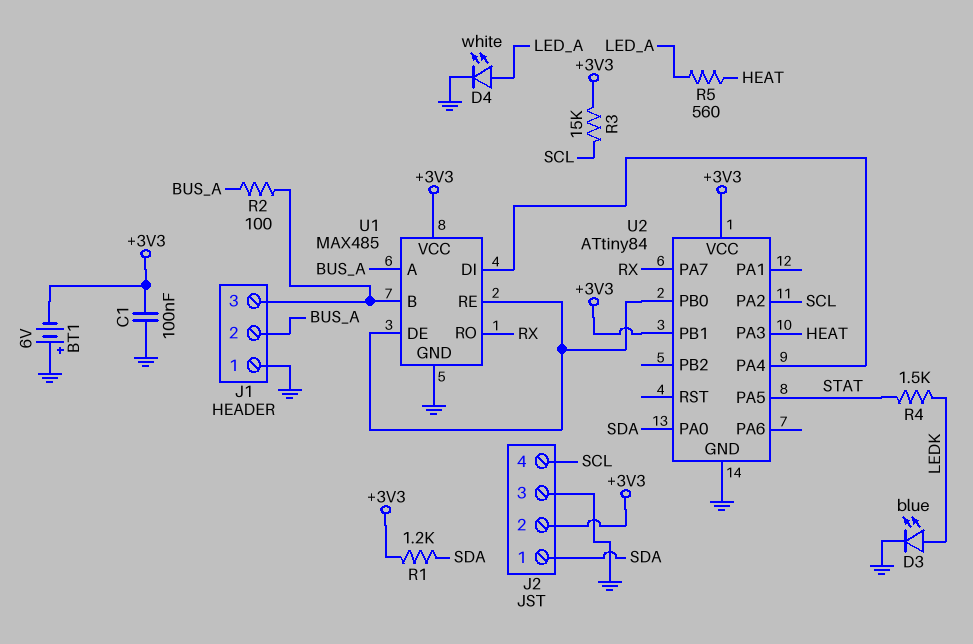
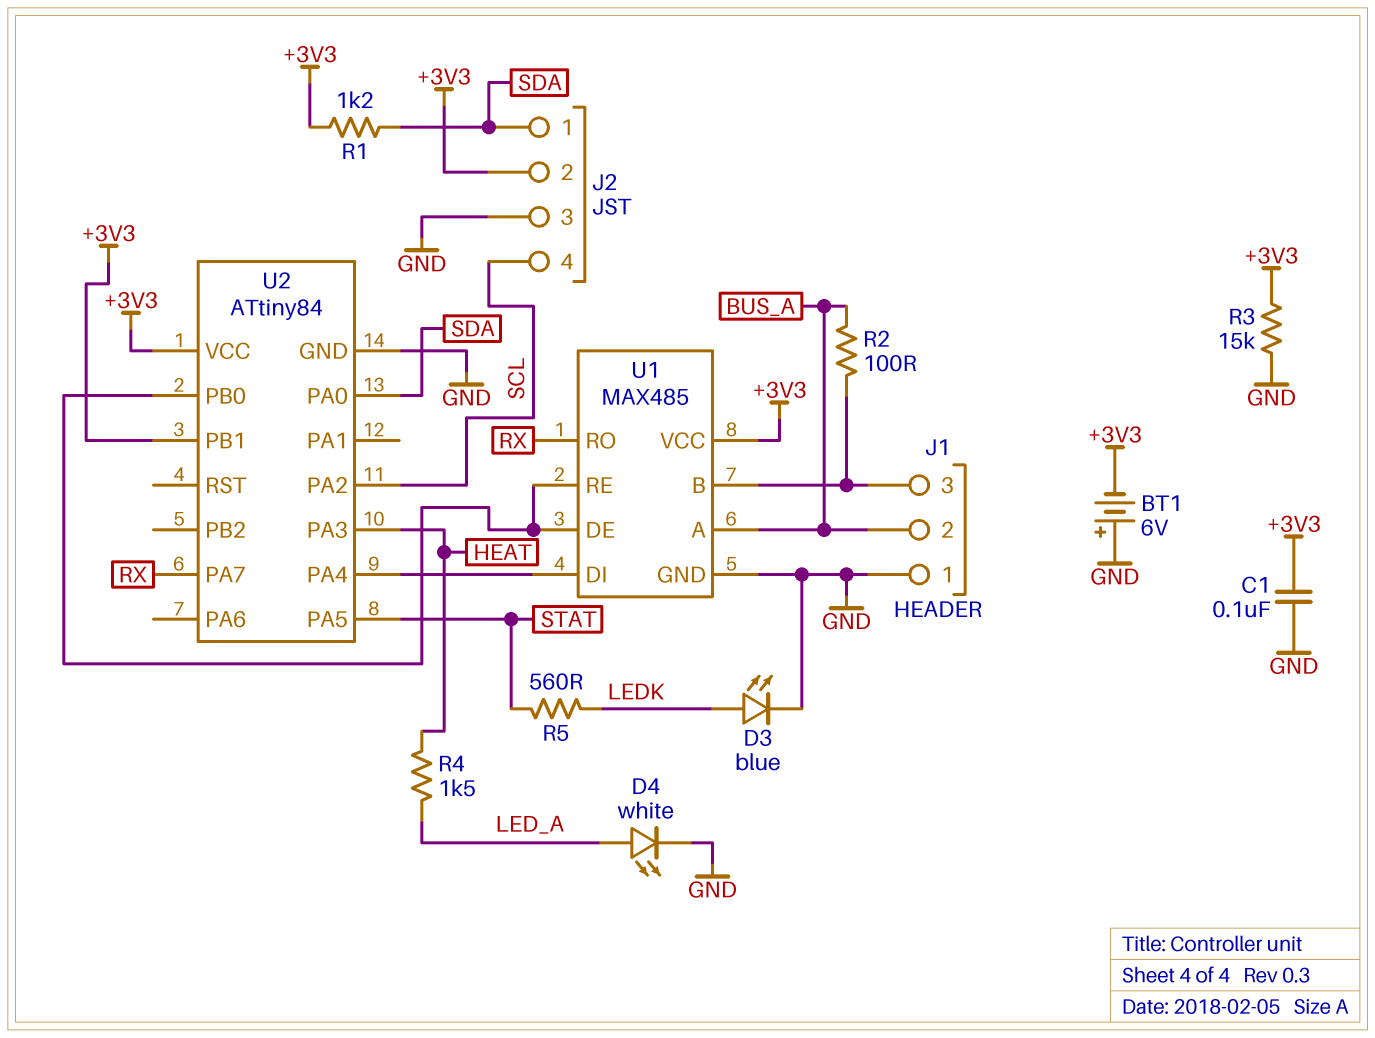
R3: 15k (+3V3, SCL) -> 15k (+3V3, GND)
R4: 1.5k (LEDK, STAT) -> 1.5k (HEAT, LED_A)
R5: 560 (HEAT, LED_A) -> 560 (LEDK, STAT)

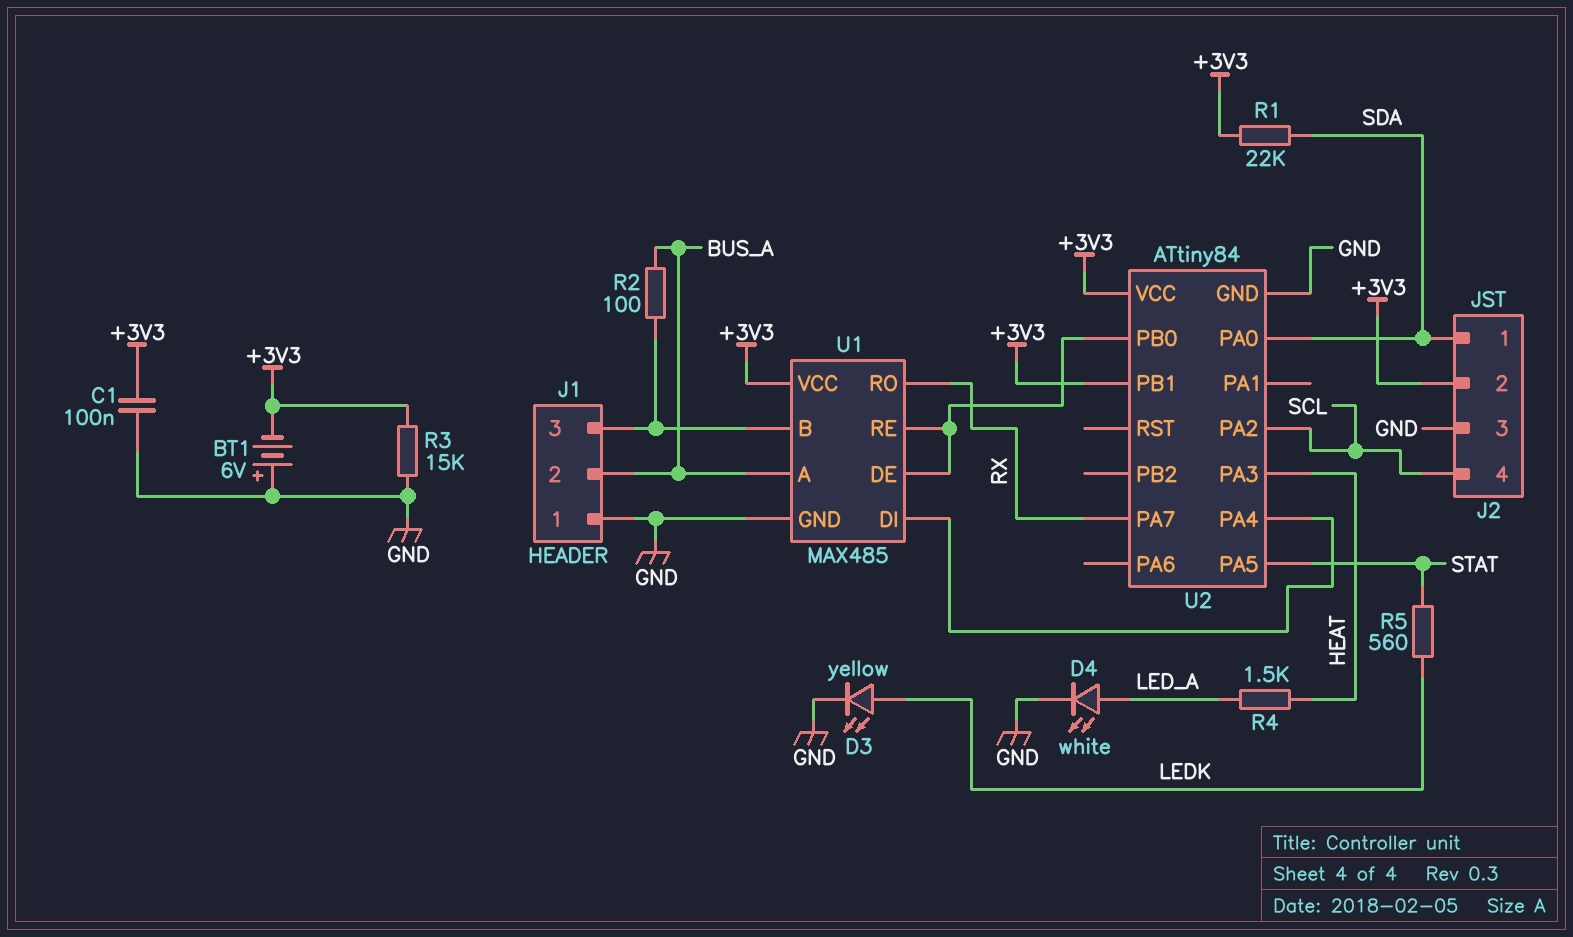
D3: LED blue (A LEDK, K GND) -> LED yellow (A LEDK, K GND)
R1: 1.2k (+3V3, SDA) -> 22k (+3V3, SDA)

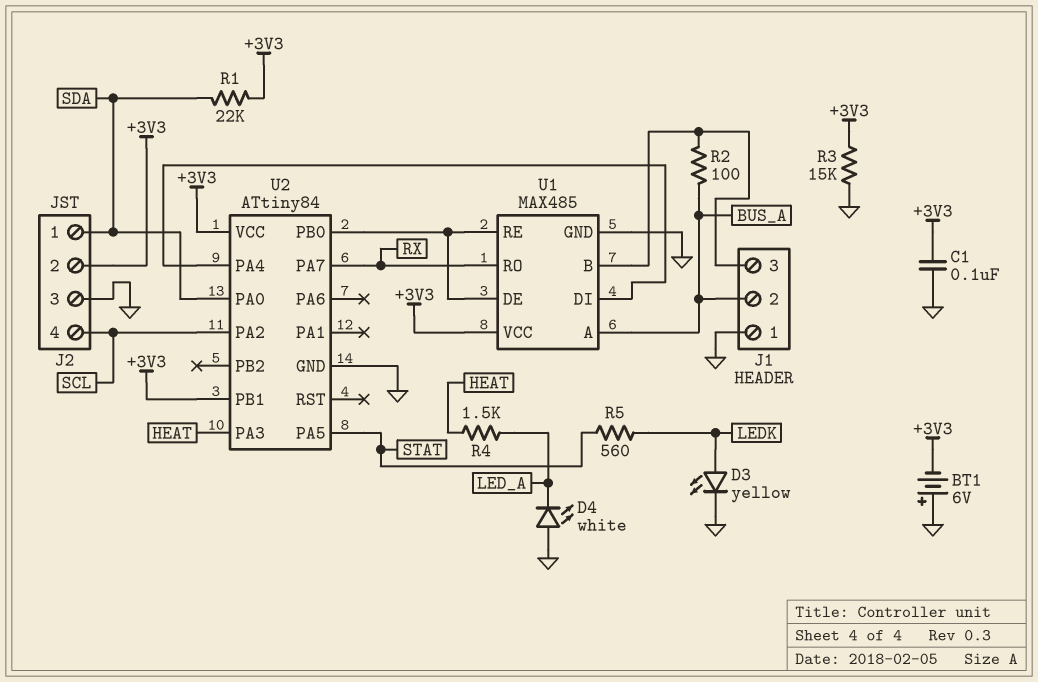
D4: LED white (A LED_A, K GND) -> LED white (A GND, K LED_A)

